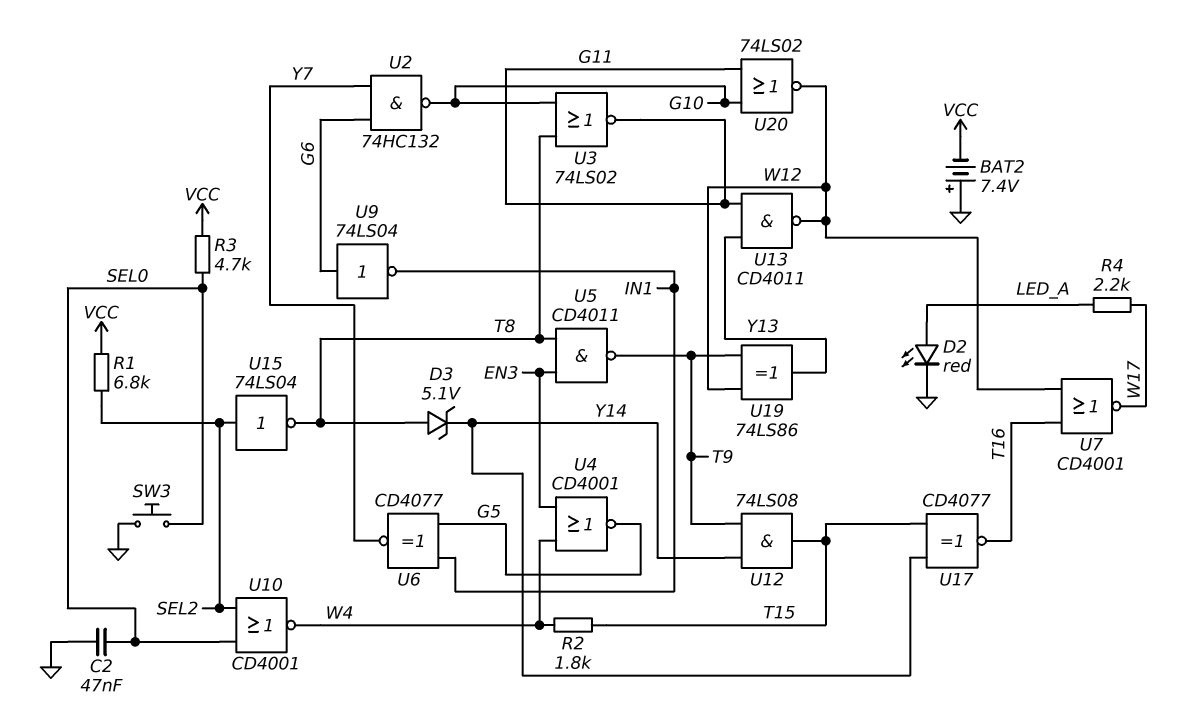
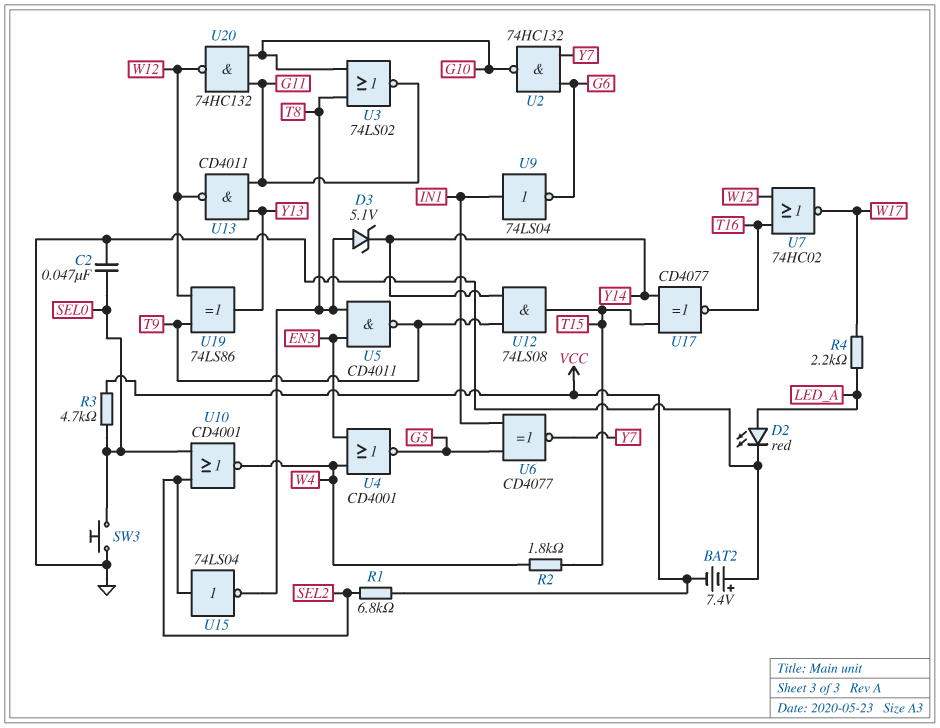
U7: NOR CD4001 (in T16, in W12, out W17) -> NOR 74HC02 (in T16, in W12, out W17)
U9: NOT 74LS04 (in G6, out IN1) -> NOT 74LS04 (in IN1, out G6)
U20: NOR 74LS02 (in G10, in G11, out W12) -> NAND 74HC132 (in G10, in G11, out W12)

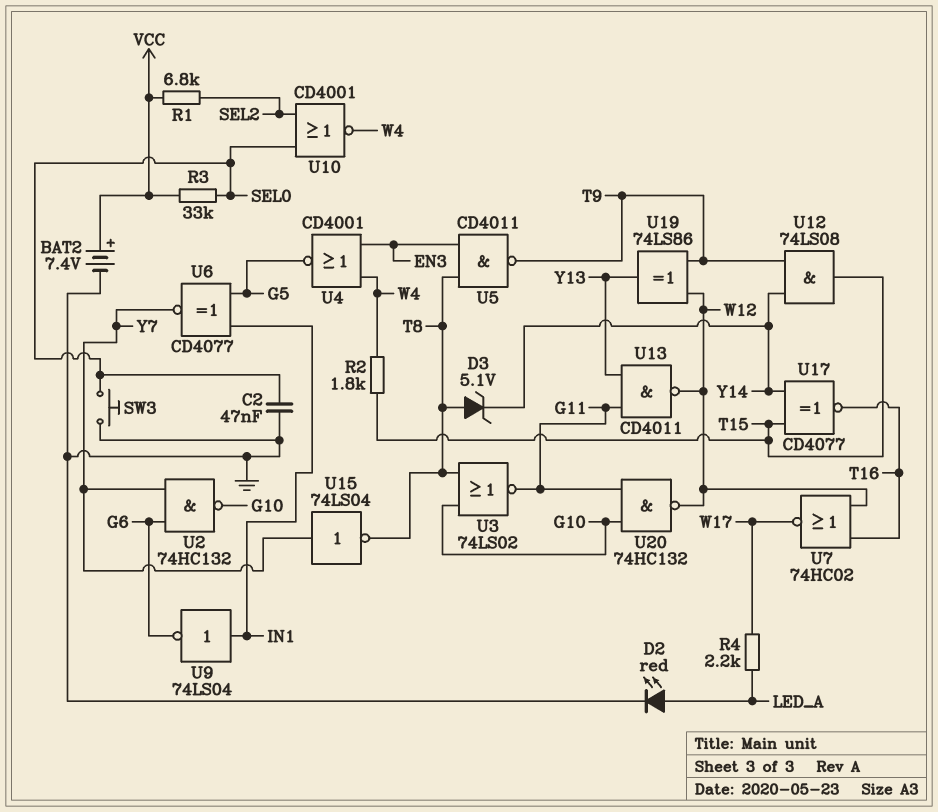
BAT2: 7.4V (plus GND, minus VCC) -> 7.4V (plus VCC, minus GND)
R3: 4.7k (SEL0, VCC) -> 33k (SEL0, VCC)
U15: NOT 74LS04 (in SEL2, out T8) -> NOT 74LS04 (in Y7, out T8)

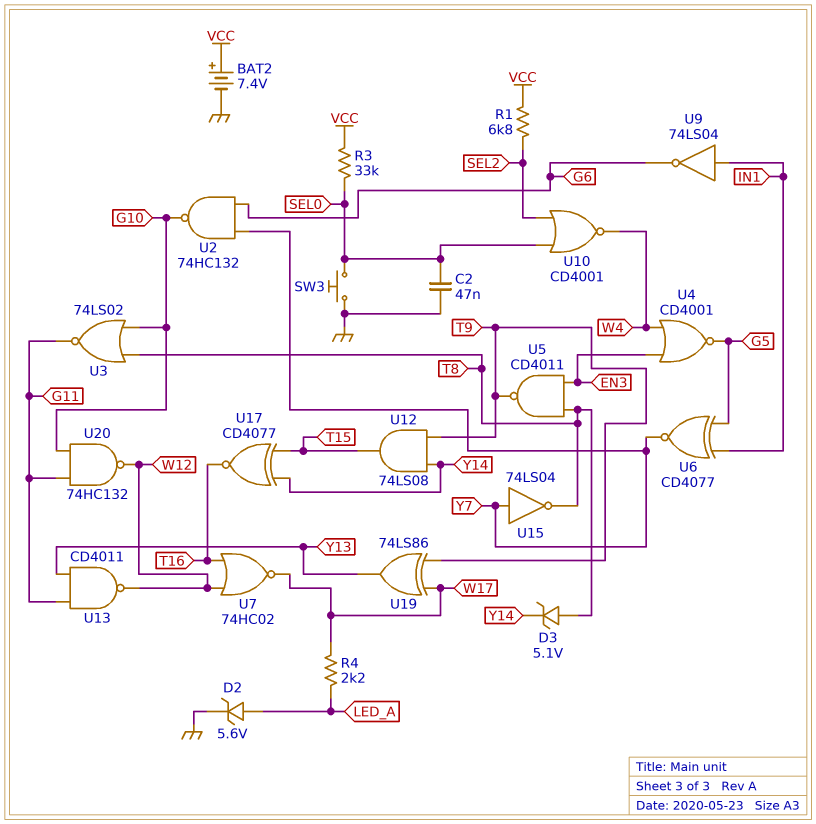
D2: LED red (A LED_A, K GND) -> zener 5.6V (A LED_A, K GND)
R2: 1.8k (T15, W4) -> none
U19: XOR 74LS86 (in T9, in W12, out Y13) -> XOR 74LS86 (in T9, in W17, out Y13)

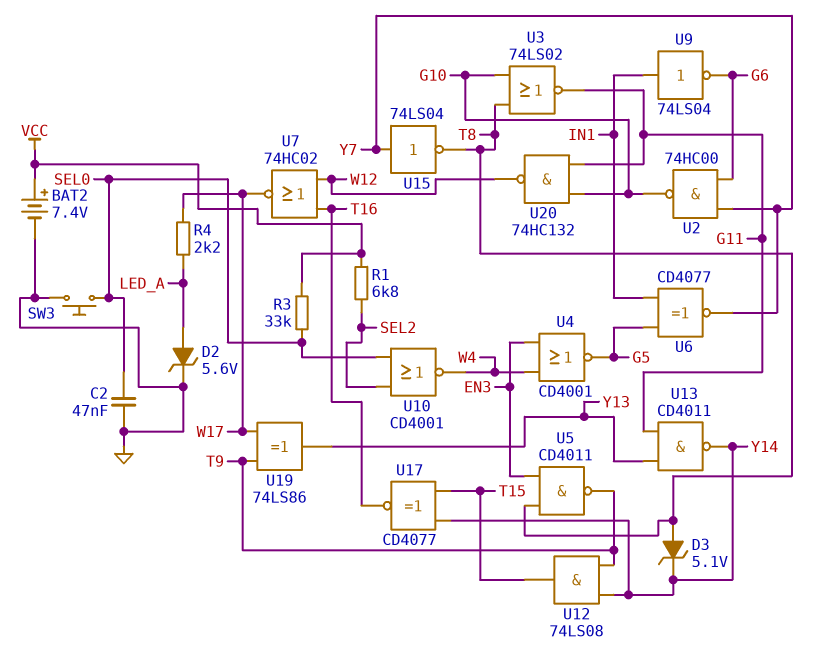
U2: NAND 74HC132 (in G6, in Y7, out G10) -> NAND 74HC00 (in G6, in Y7, out G10)
U13: NAND CD4011 (in G11, in Y13, out W12) -> NAND CD4011 (in G11, in Y13, out Y14)

